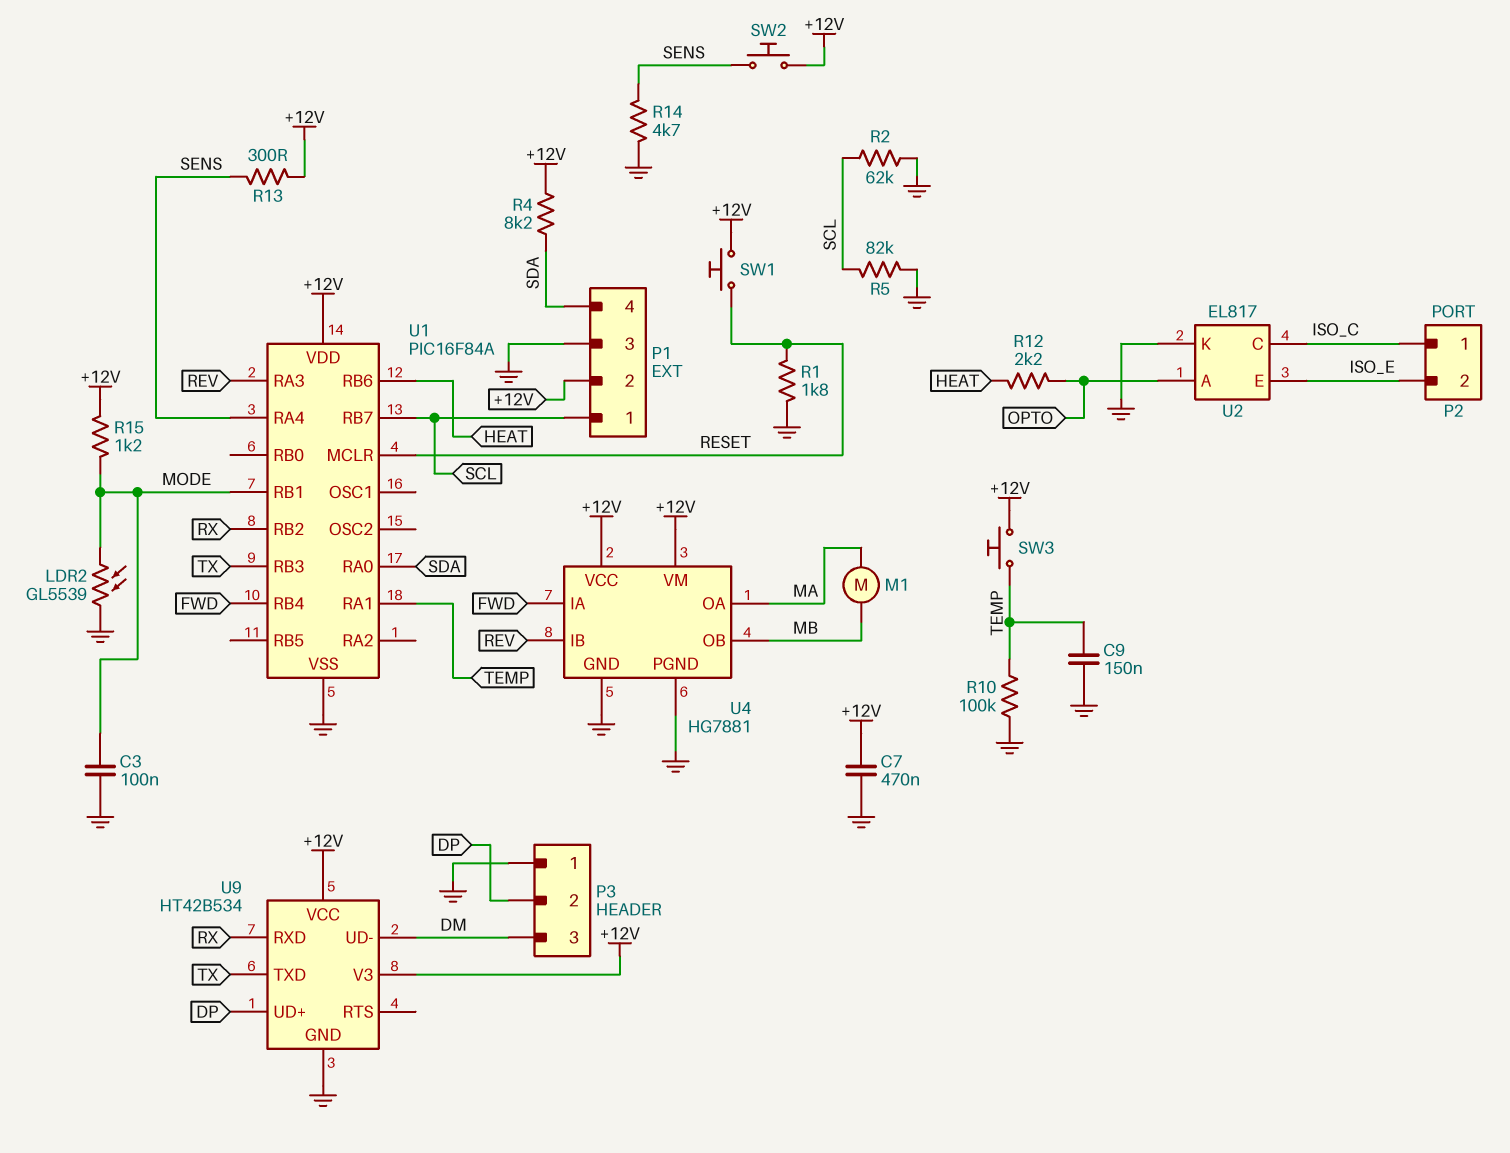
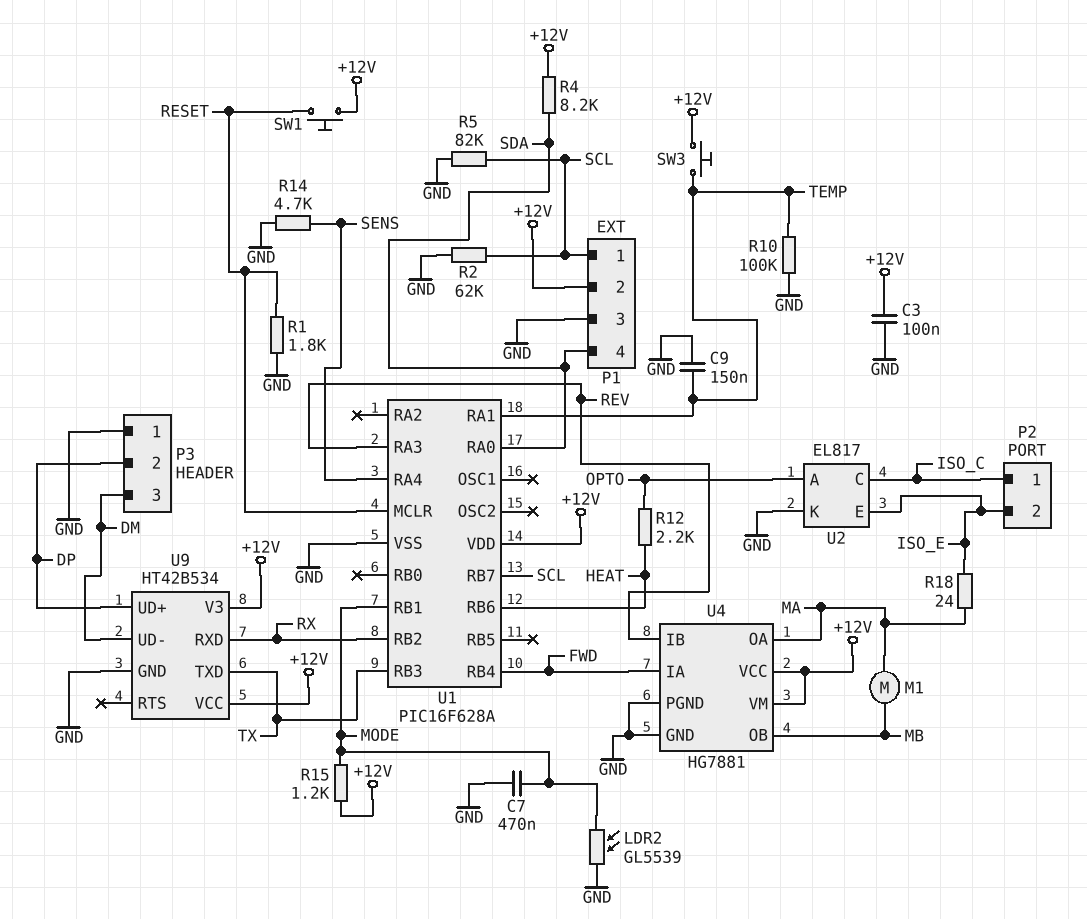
C3: 100nF (GND, MODE) -> 100nF (+12V, GND)
C7: 470nF (+12V, GND) -> 470nF (GND, MODE)
R13: 300 (+12V, SENS) -> none
R18: none -> 24 (ISO_E, MA)
SW2: button (+12V, SENS) -> none
U1: PIC16F84A -> PIC16F628A

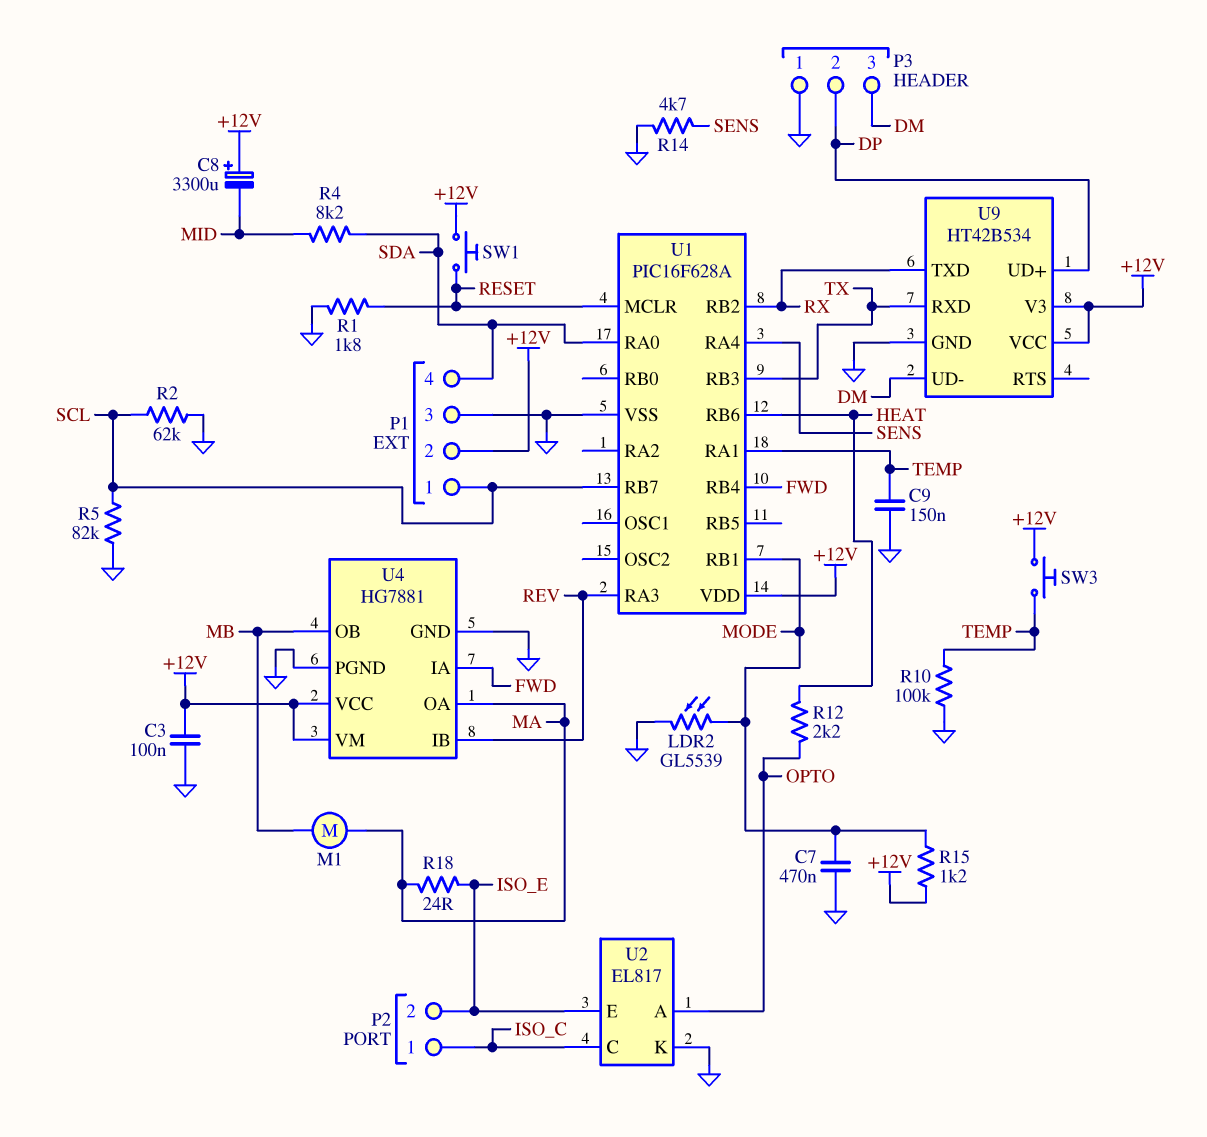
C8: none -> 3300uF (plus +12V, minus MID)
R4: 8.2k (+12V, SDA) -> 8.2k (MID, SDA)
U9 pin RXD: RX -> TX
U9 pin TXD: TX -> RX

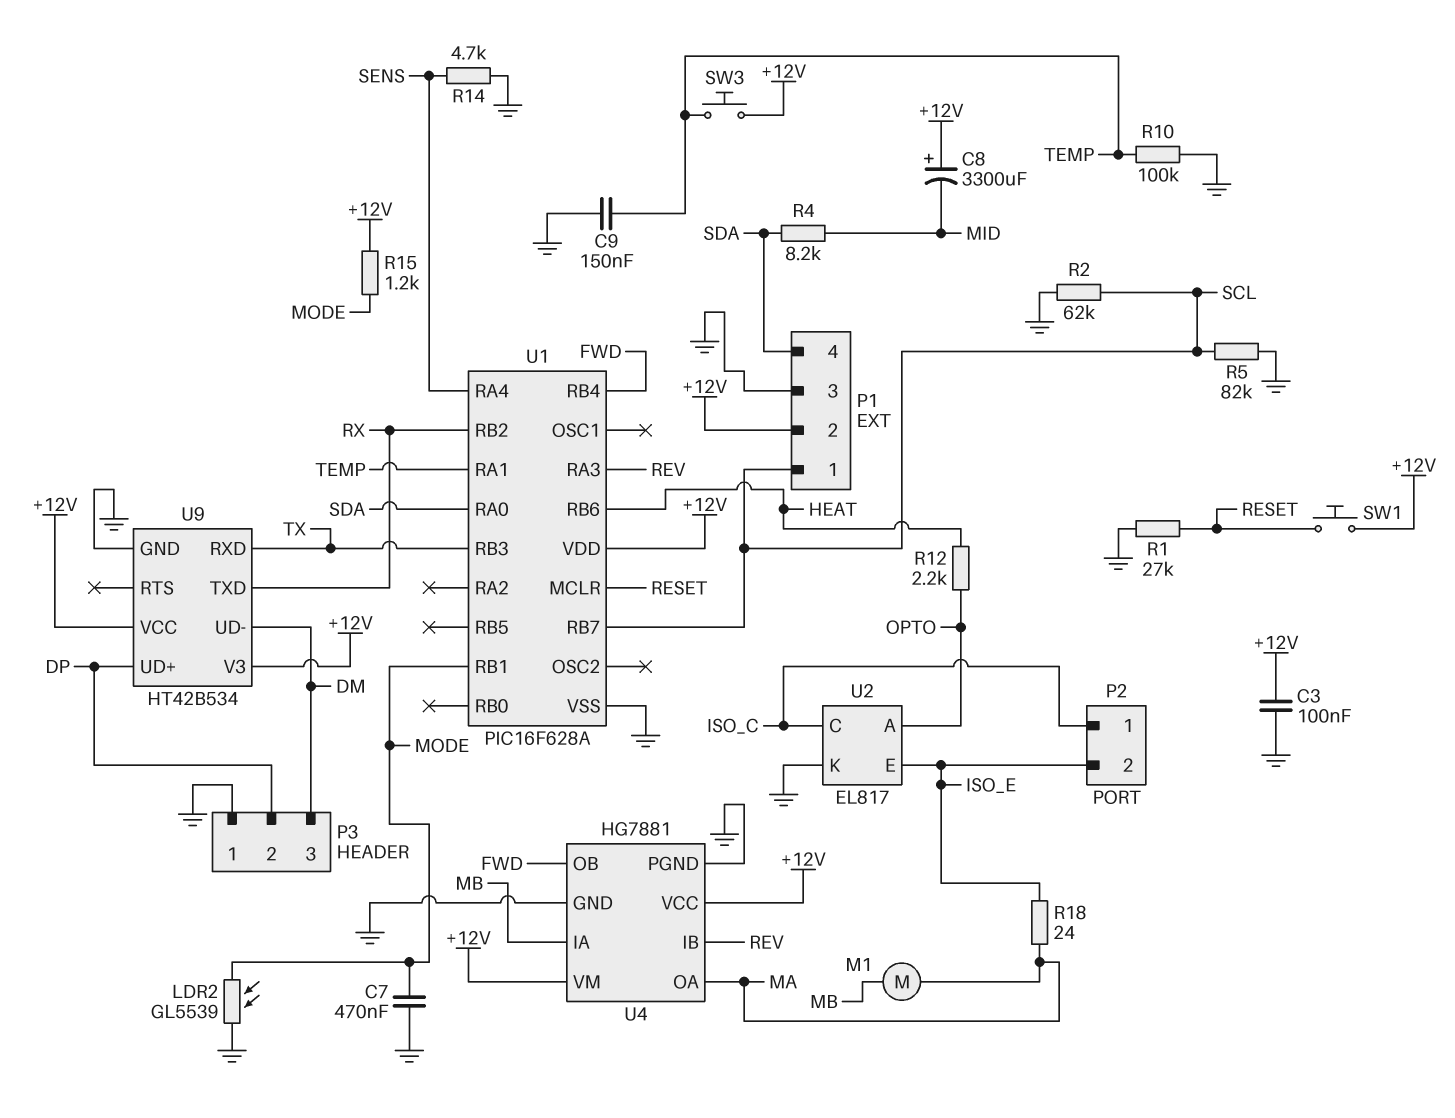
R1: 1.8k (GND, RESET) -> 27k (GND, RESET)
U4 pin IA: FWD -> MB
U4 pin OB: MB -> FWD

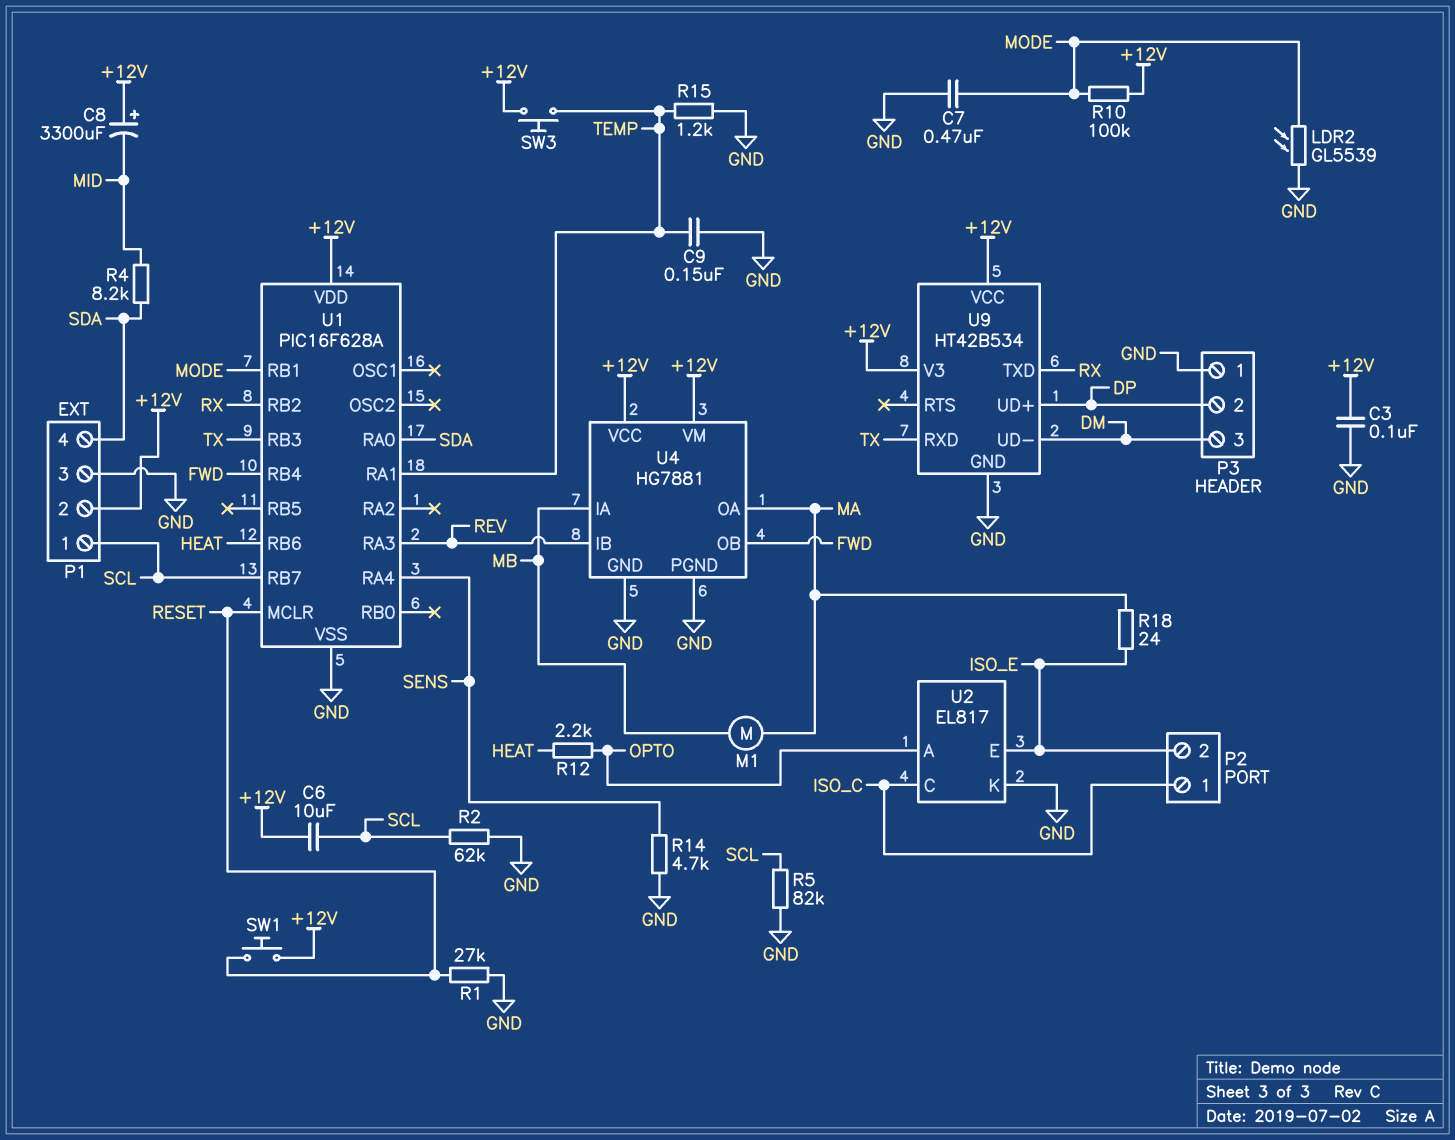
C6: none -> 10uF (+12V, SCL)
R10: 100k (GND, TEMP) -> 100k (+12V, MODE)
R15: 1.2k (+12V, MODE) -> 1.2k (GND, TEMP)

